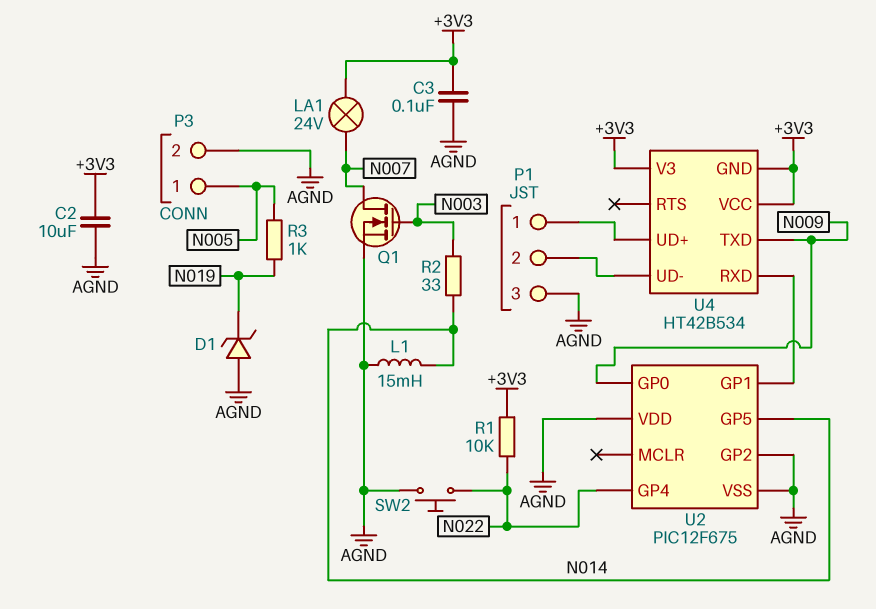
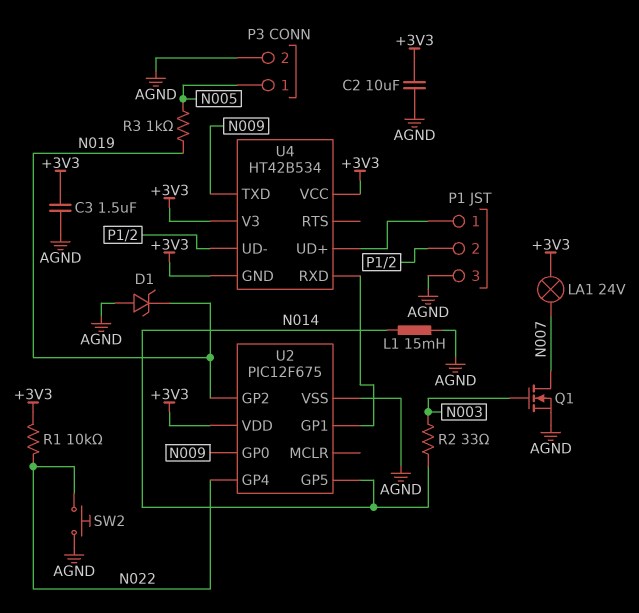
C3: 100nF (+3V3, AGND) -> 1.5uF (+3V3, AGND)
U2 pin GP2: AGND -> N019
U2 pin VDD: AGND -> +3V3

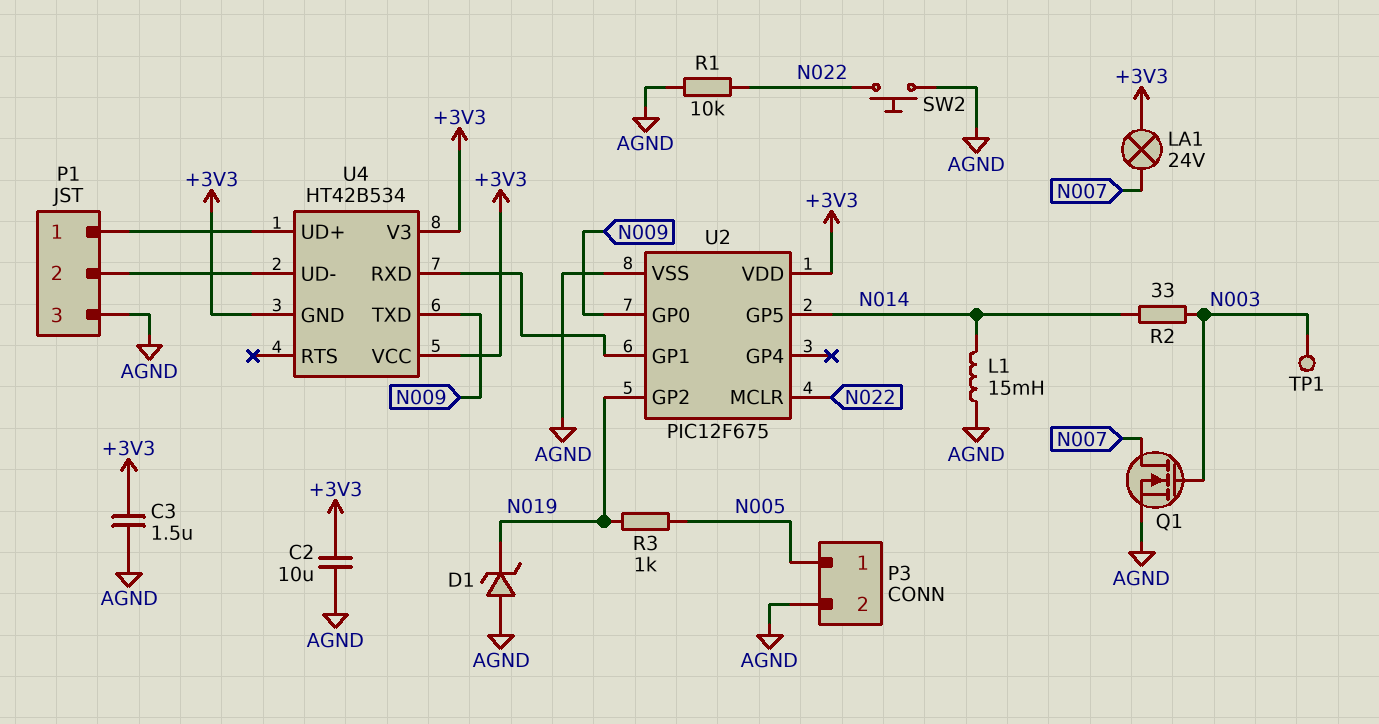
R1: 10k (+3V3, N022) -> 10k (AGND, N022)
TP1: none -> test point (N003)
U2 pin GP4: N022 -> none
U2 pin MCLR: none -> N022

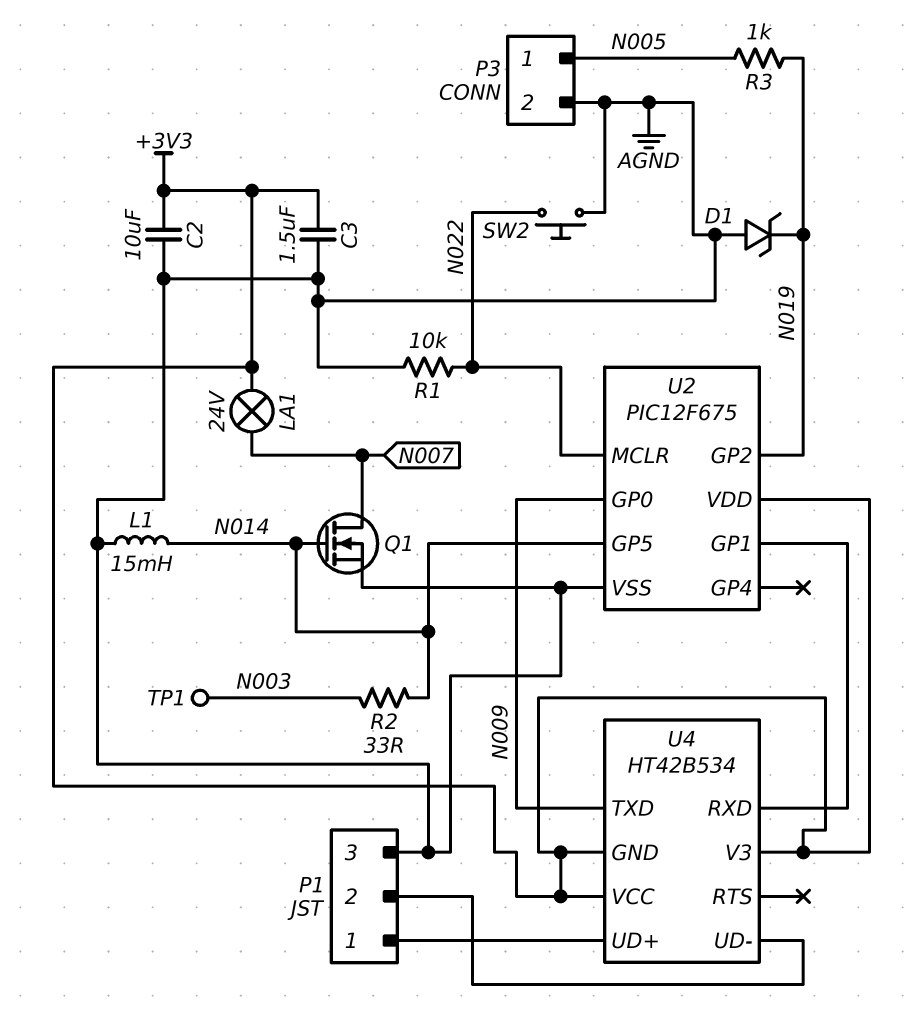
Q1: NMOS (G N003, D N007, S AGND) -> NMOS (G N014, D N007, S AGND)

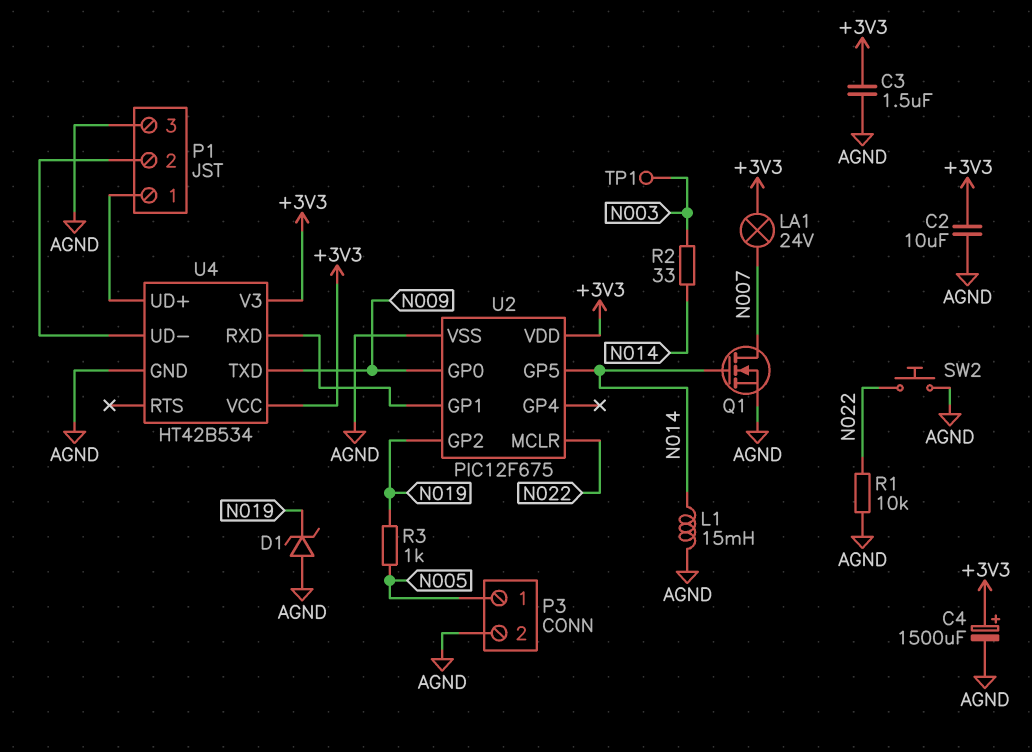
C4: none -> 1500uF (plus +3V3, minus AGND)
U4 pin GND: +3V3 -> AGND

